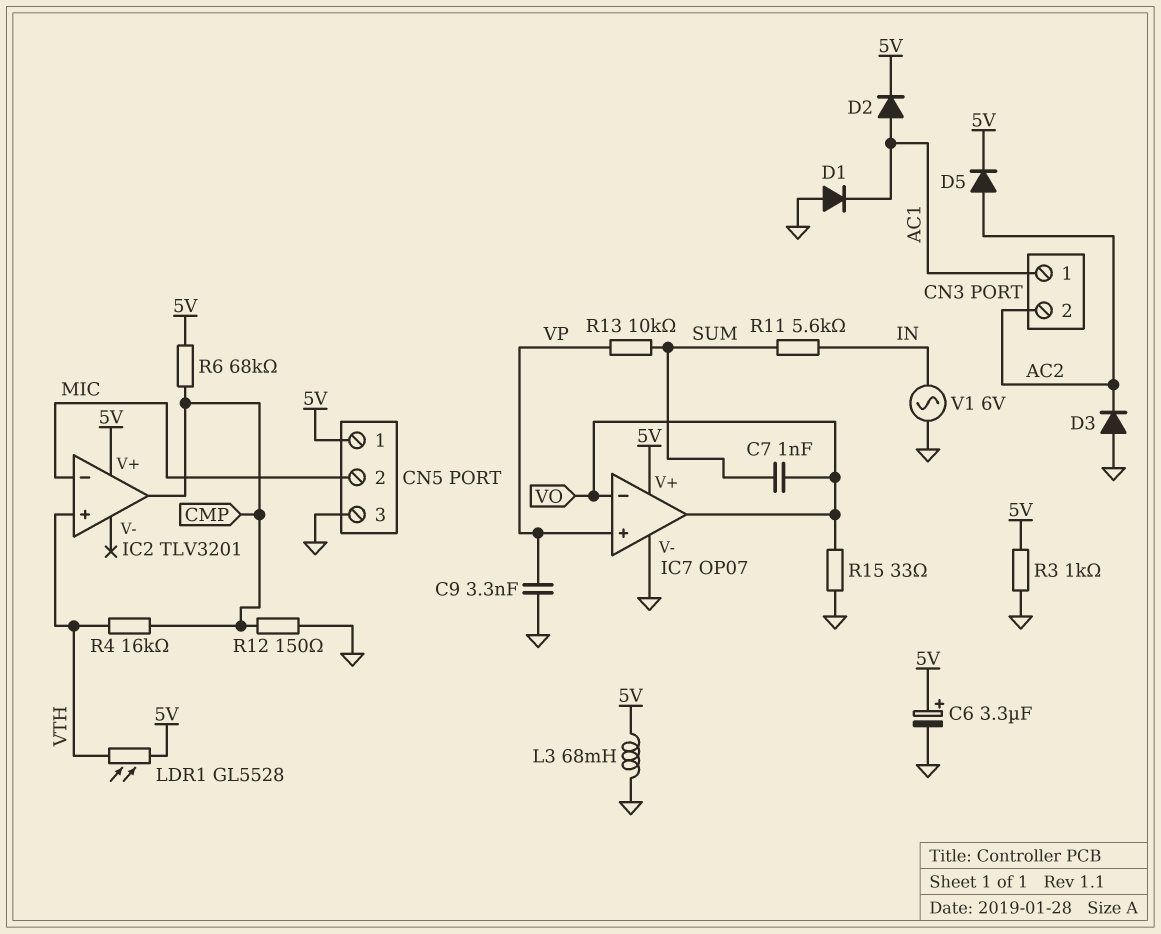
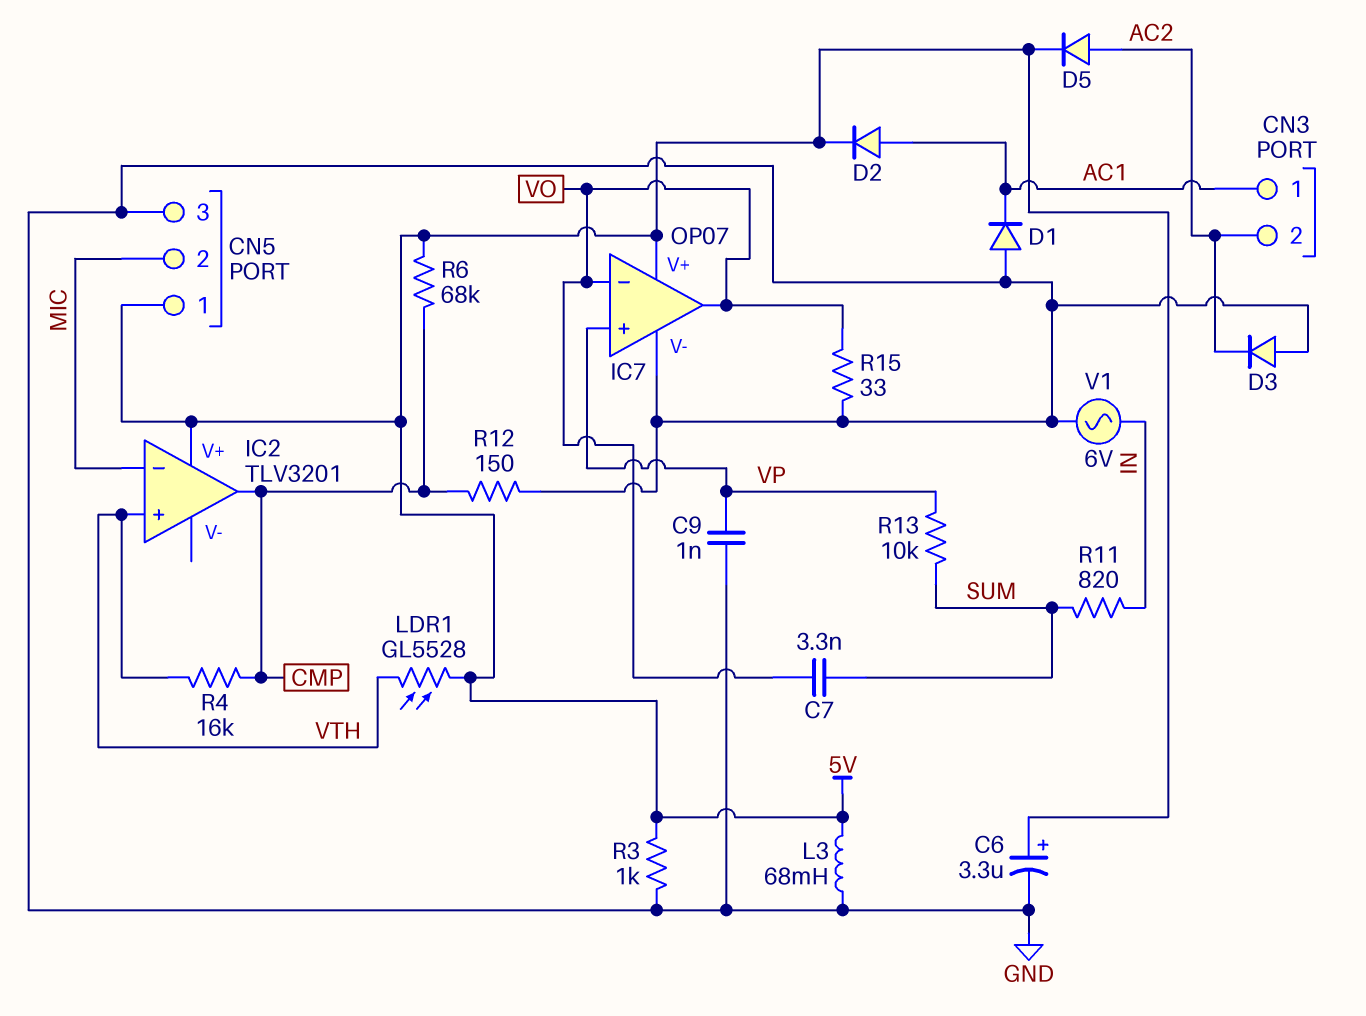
C7: 1nF (SUM, VO) -> 3.3nF (SUM, VO)
C9: 3.3nF (GND, VP) -> 1nF (GND, VP)
R11: 5.6k (IN, SUM) -> 820 (IN, SUM)

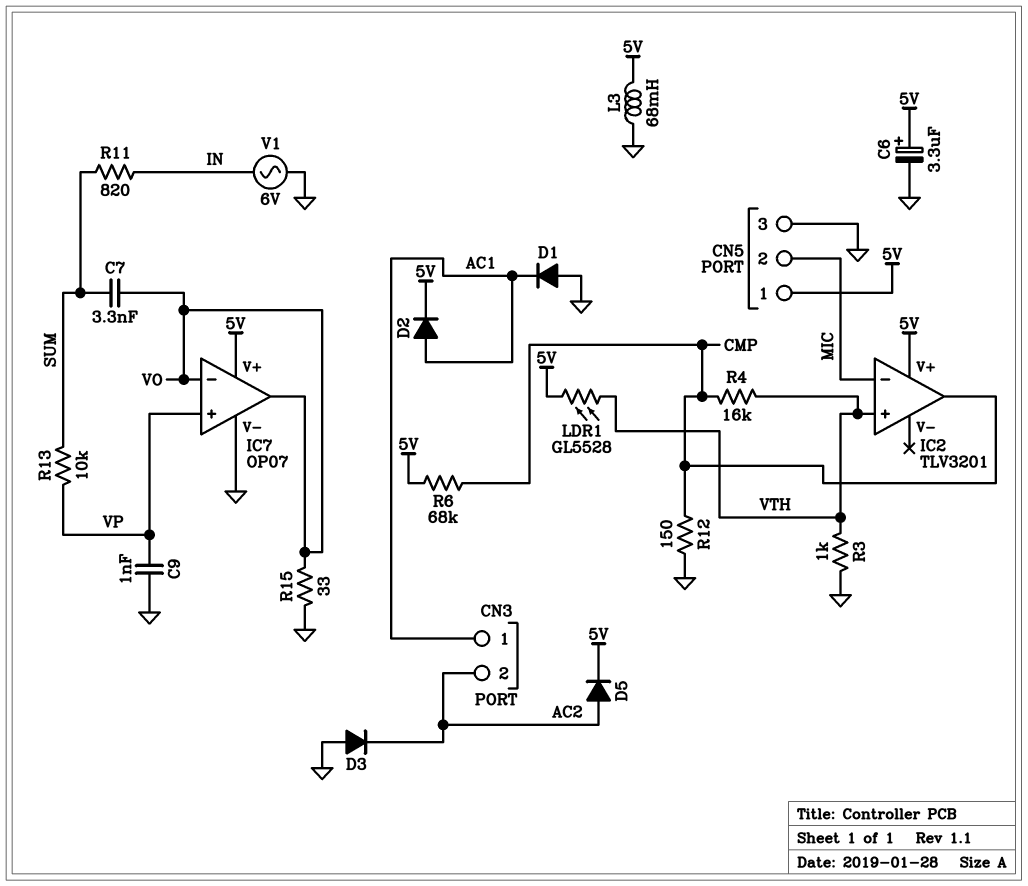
R3: 1k (5V, GND) -> 1k (GND, VTH)

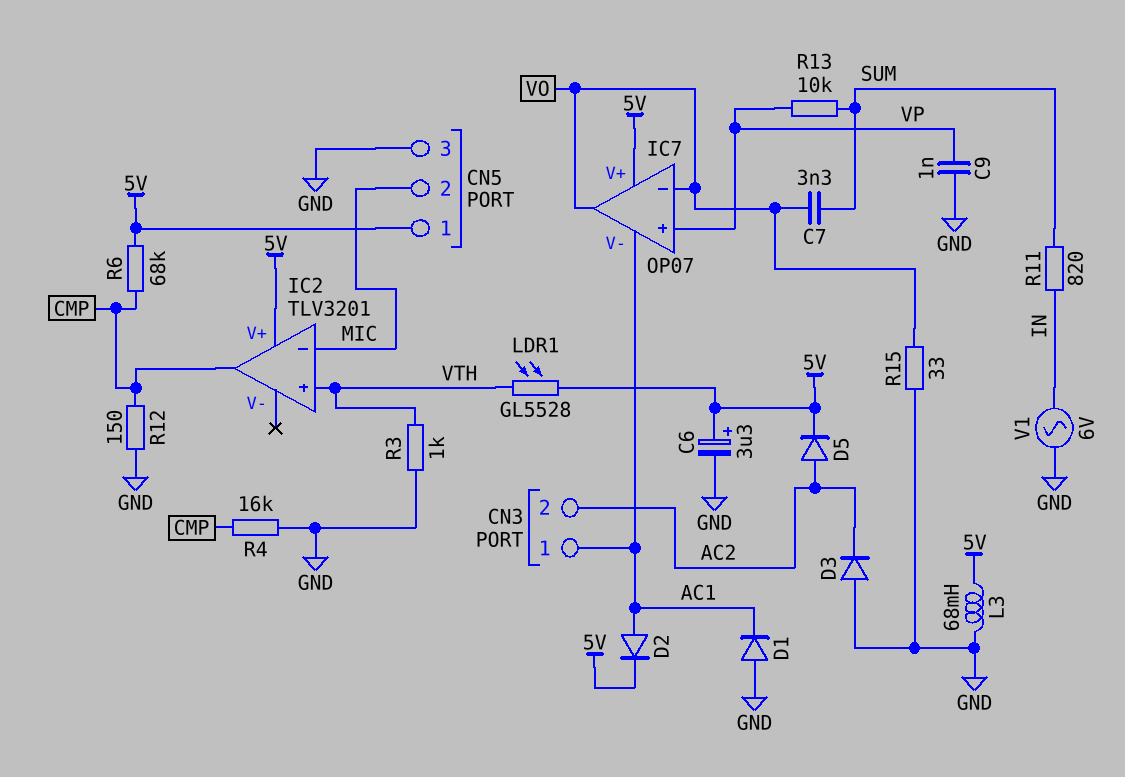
IC7 pin V-: GND -> AC1
R4: 16k (CMP, VTH) -> 16k (CMP, GND)

